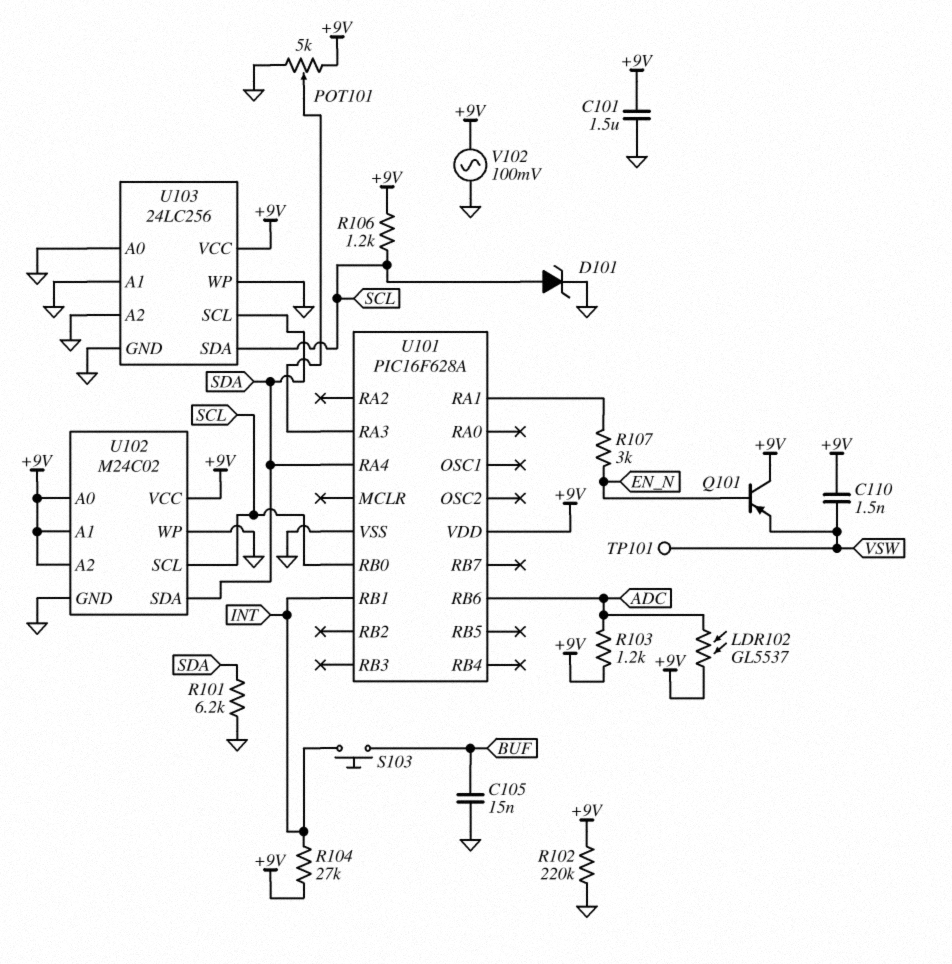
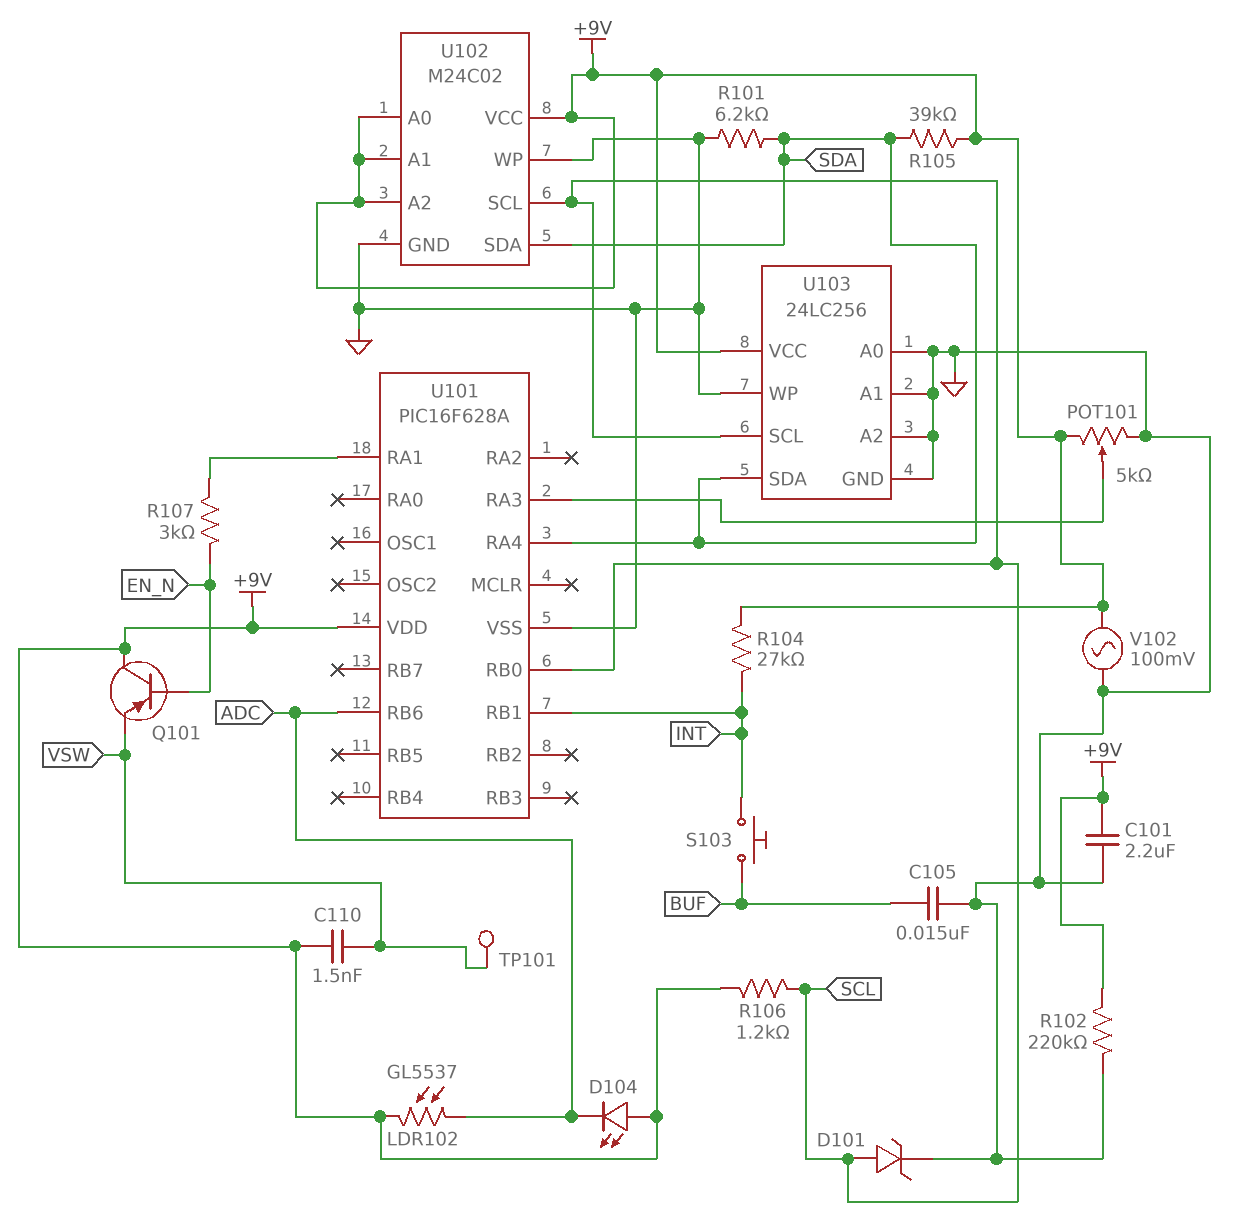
C101: 1.5uF (+9V, GND) -> 2.2uF (+9V, GND)
D104: none -> LED (A +9V, K ADC)
R103: 1.2k (+9V, ADC) -> none
R105: none -> 39k (+9V, SDA)
U103 pin SCL: SDA -> SCL
U103 pin SDA: SCL -> SDA

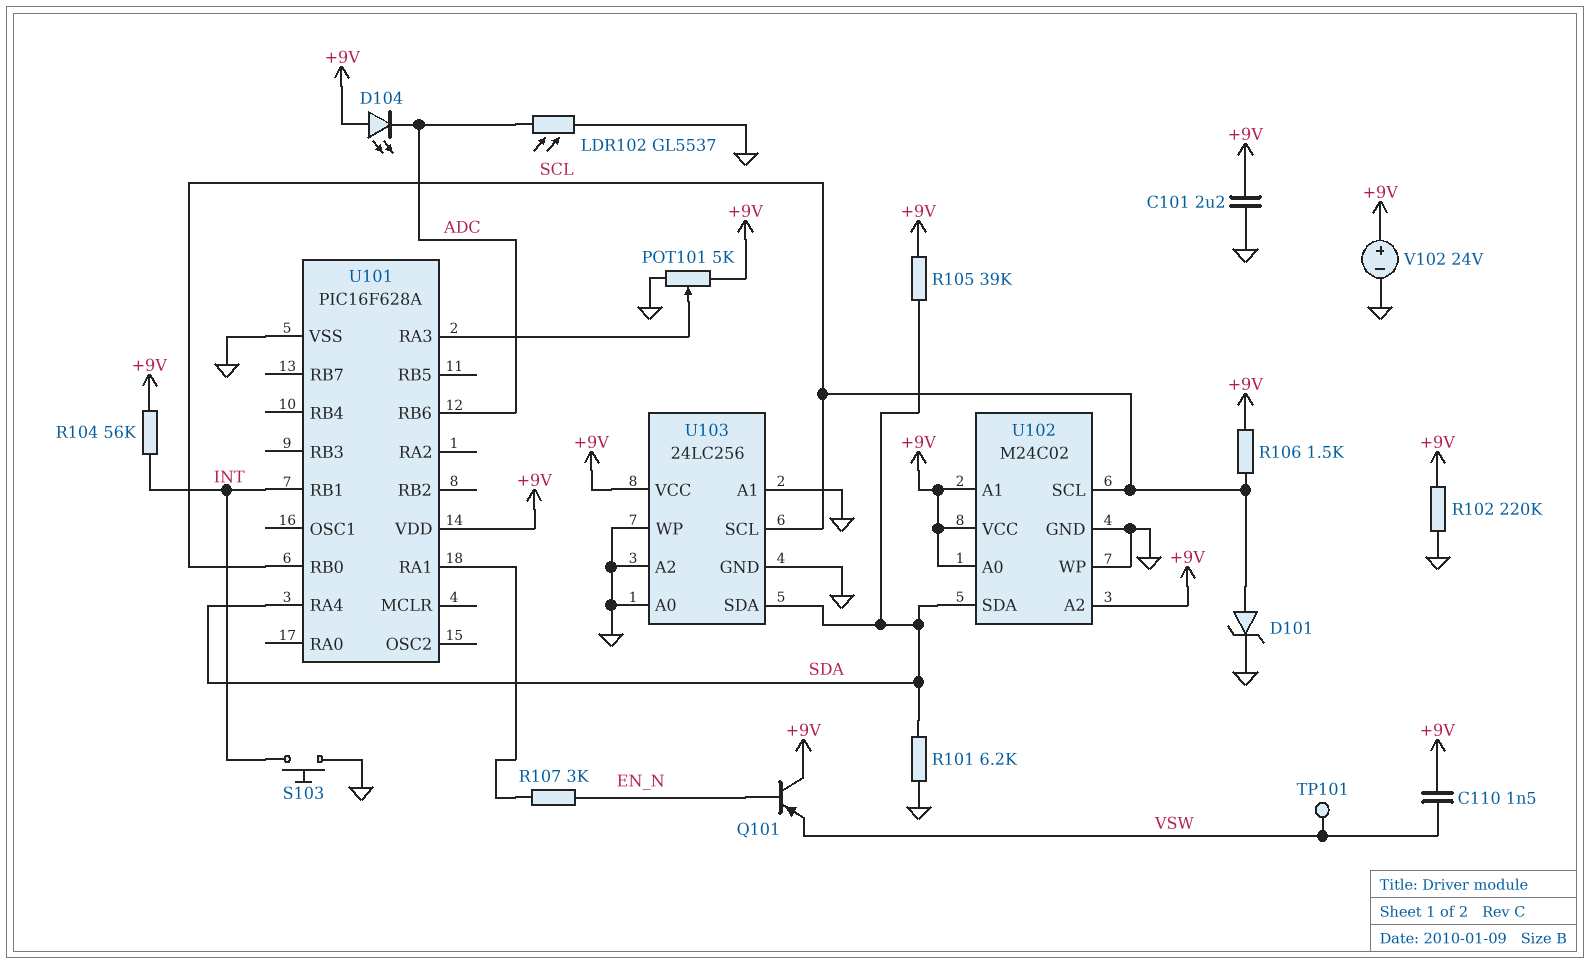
C105: 15nF (BUF, GND) -> none
LDR102: GL5537 (+9V, ADC) -> GL5537 (ADC, GND)
R104: 27k (+9V, INT) -> 56k (+9V, INT)
R106: 1.2k (+9V, SCL) -> 1.5k (+9V, SCL)
S103: button (BUF, INT) -> button (GND, INT)
V102: AC 100mV (+9V, GND) -> 24V (plus +9V, minus GND)

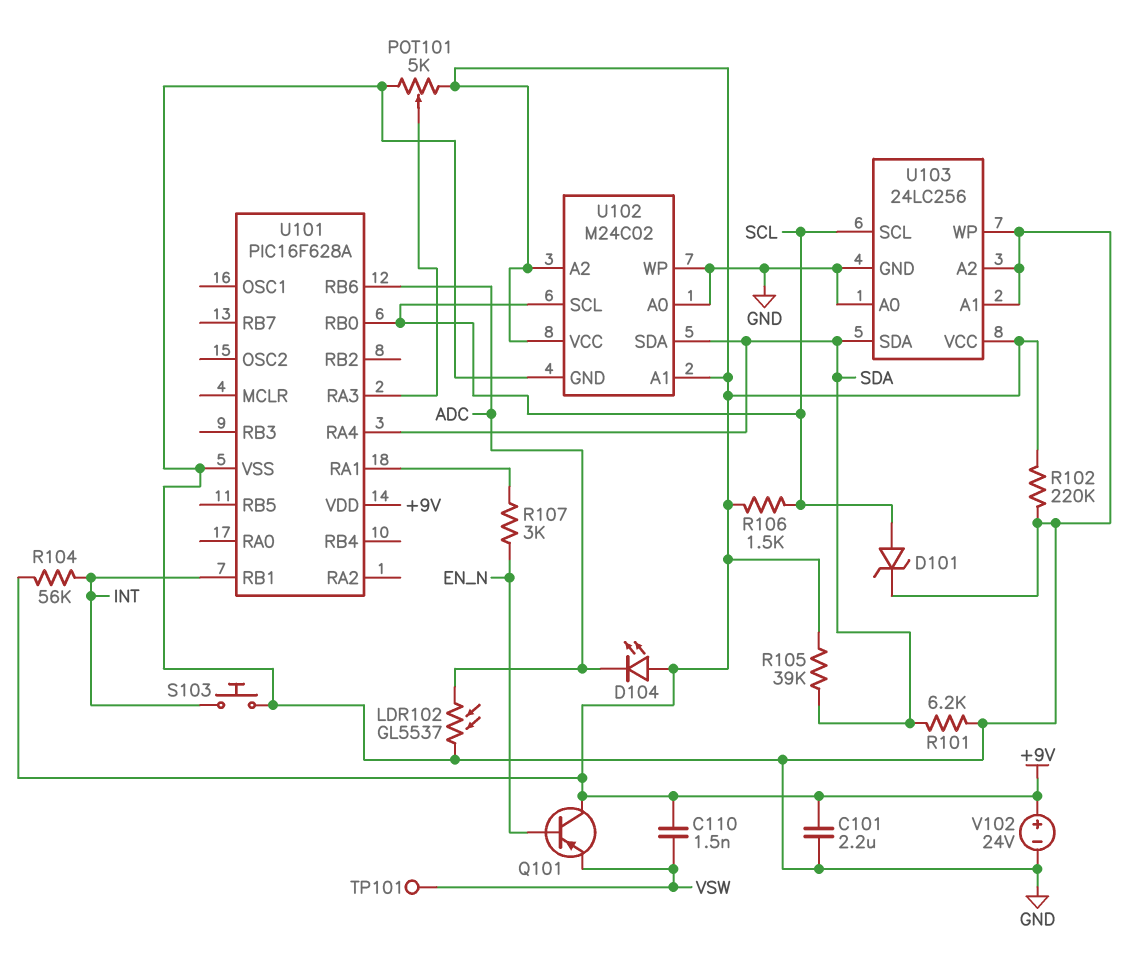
U102 pin A0: +9V -> GND

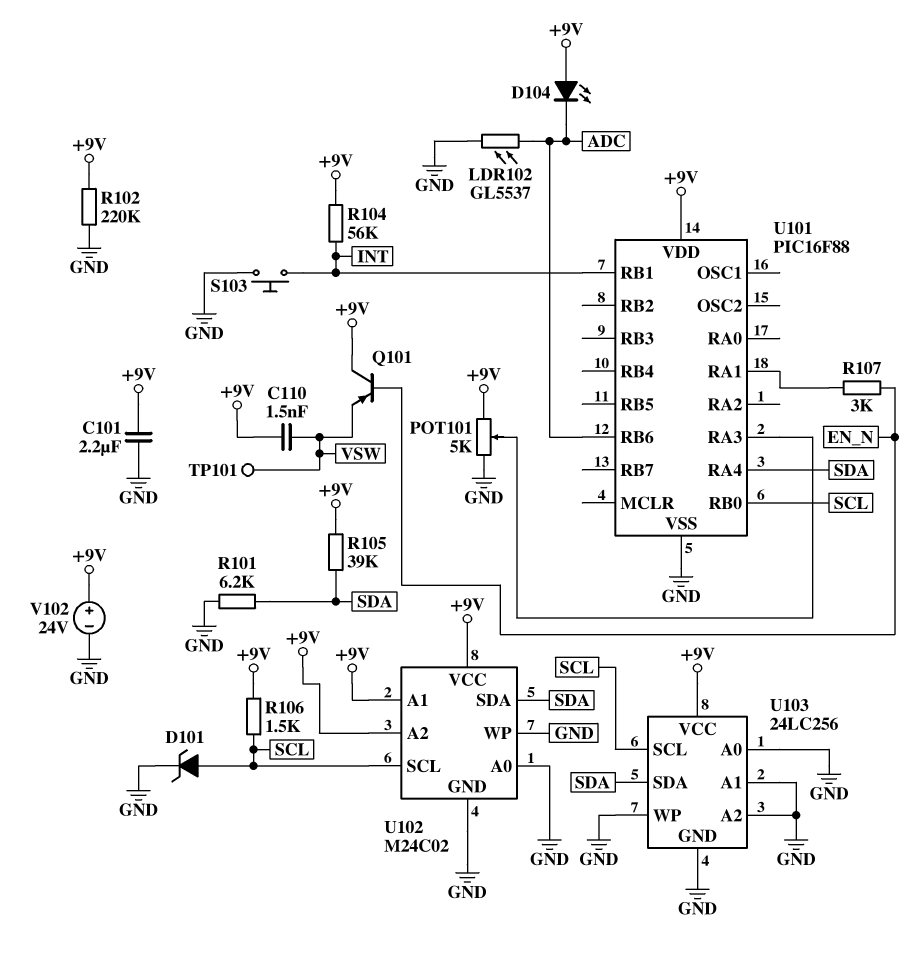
U101: PIC16F628A -> PIC16F88

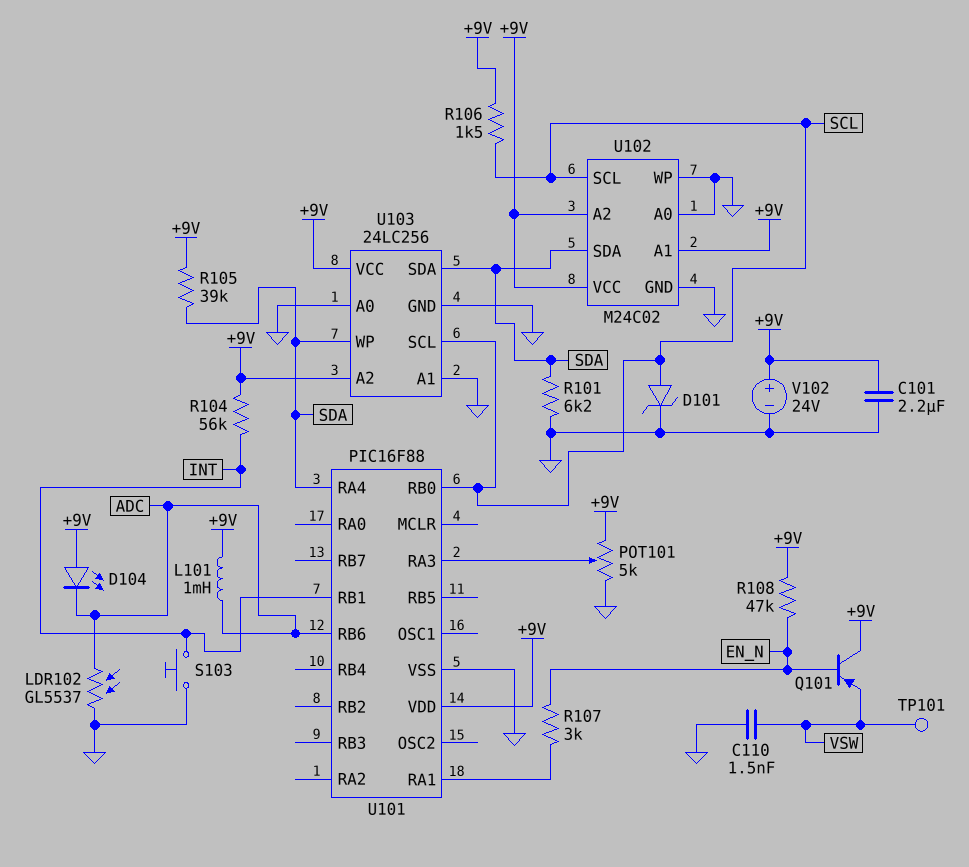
C110: 1.5nF (+9V, VSW) -> 1.5nF (GND, VSW)
L101: none -> 1mH (+9V, ADC)
R102: 220k (+9V, GND) -> none
R108: none -> 47k (+9V, EN_N)
U103 pin A2: GND -> +9V
U103 pin WP: GND -> SDA

